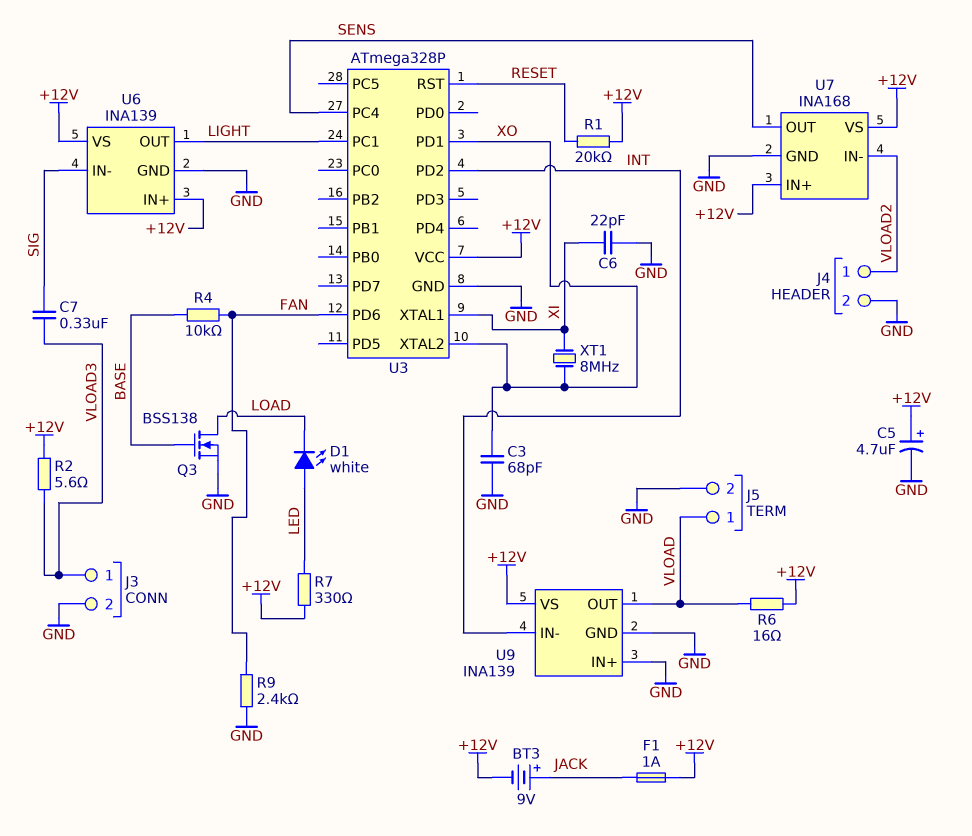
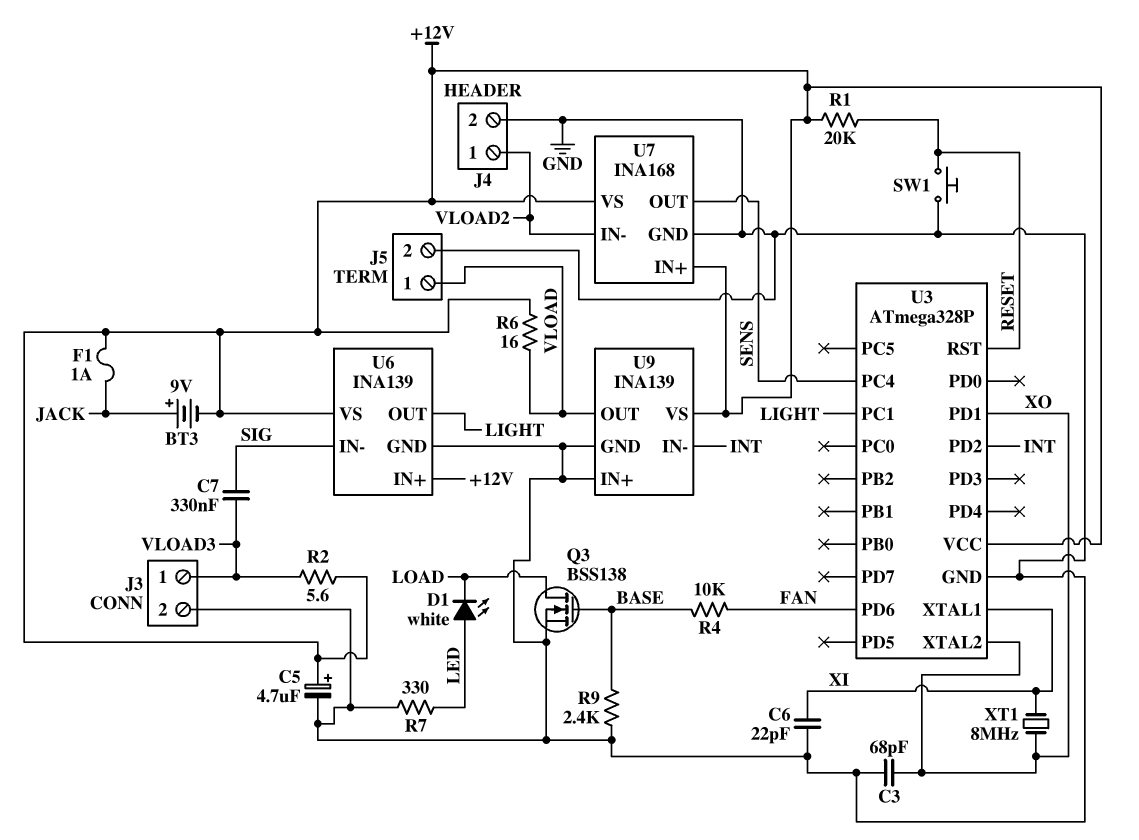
R7: 330 (+12V, LED) -> 330 (GND, LED)
R9: 2.4k (FAN, GND) -> 2.4k (BASE, GND)
SW1: none -> button (GND, RESET)

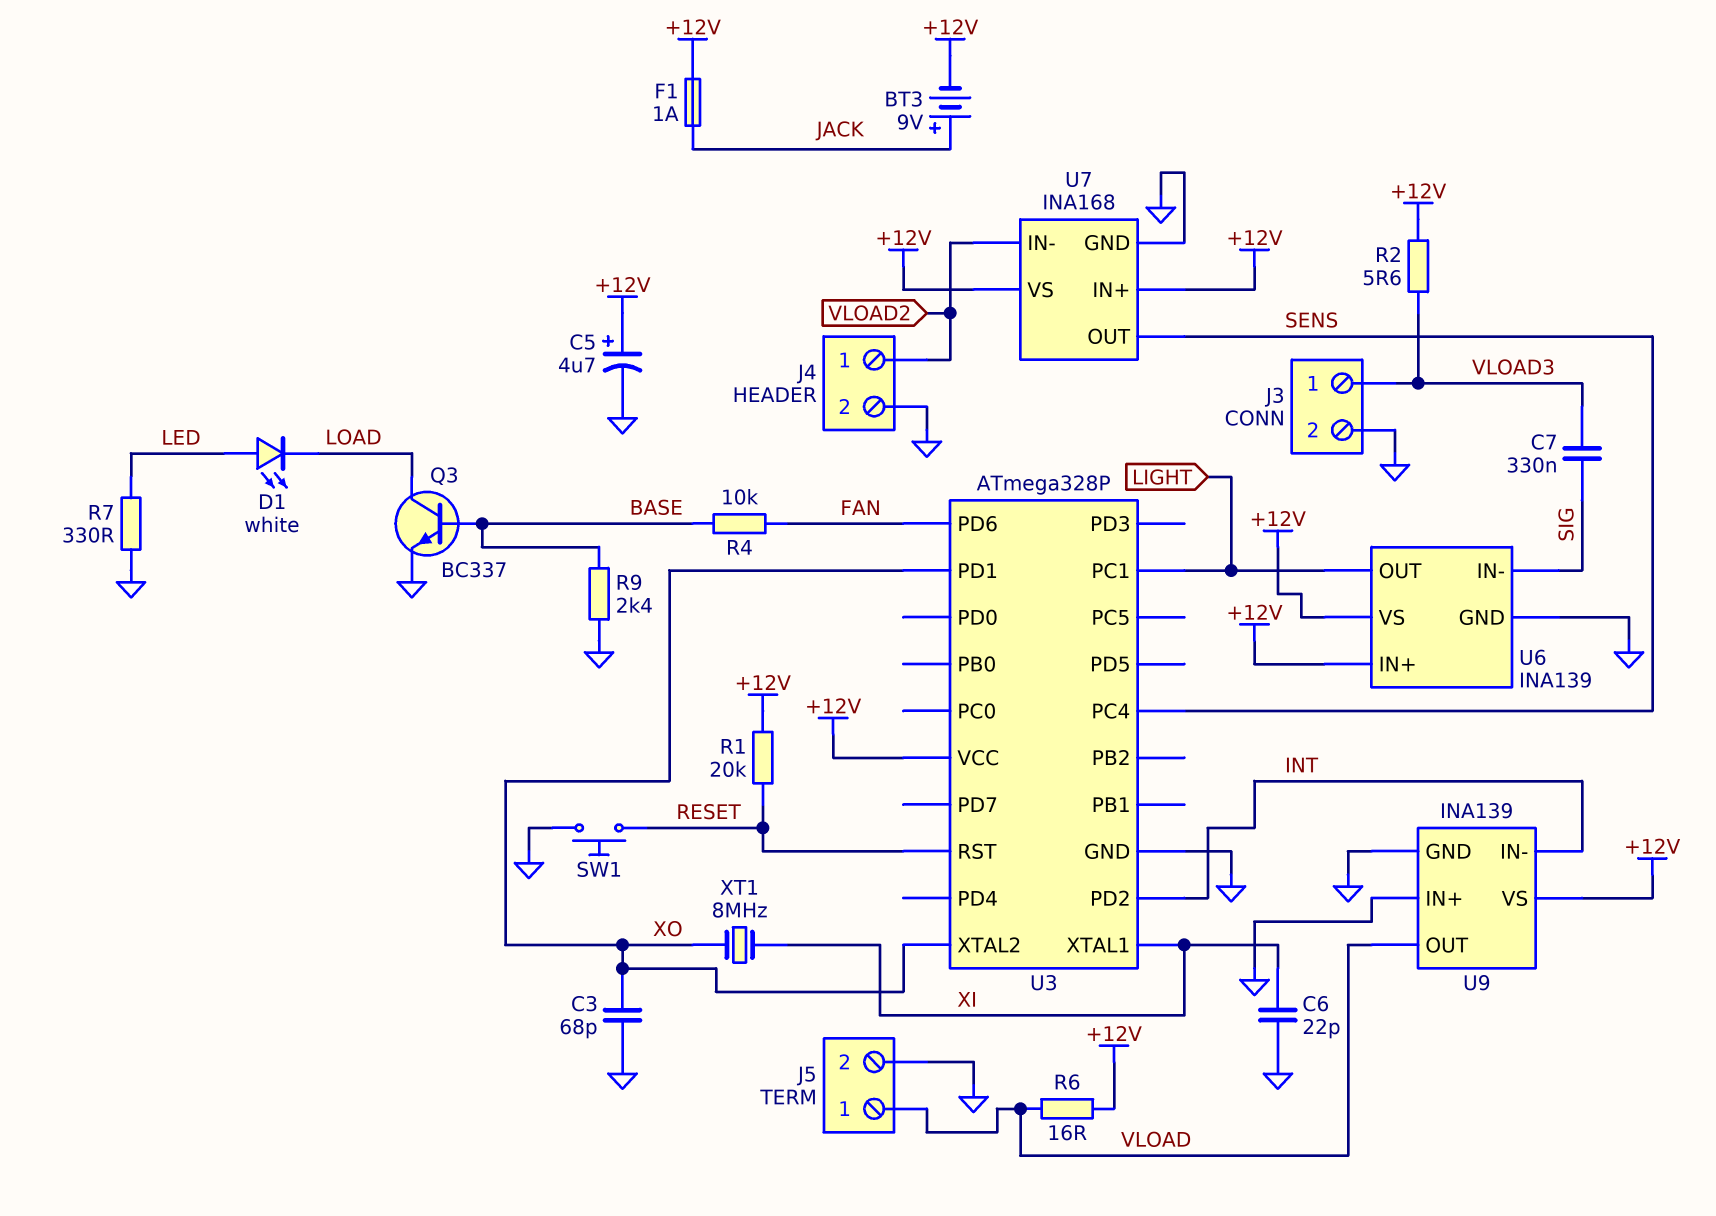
Q3: NMOS BSS138 (G BASE, D LOAD, S GND) -> NPN BC337 (B BASE, C LOAD, E GND)

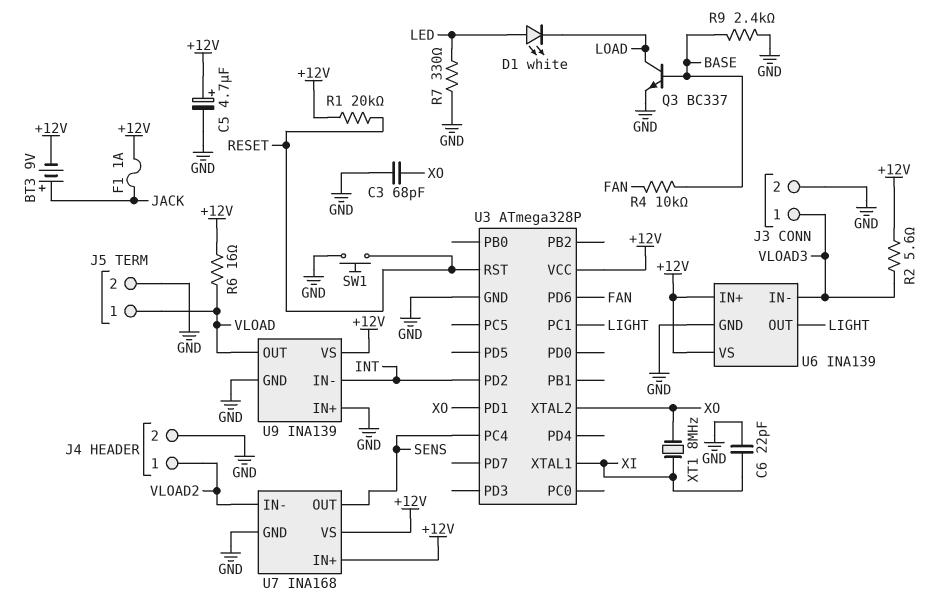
C7: 330nF (SIG, VLOAD3) -> none
U6 pin IN-: SIG -> VLOAD3

